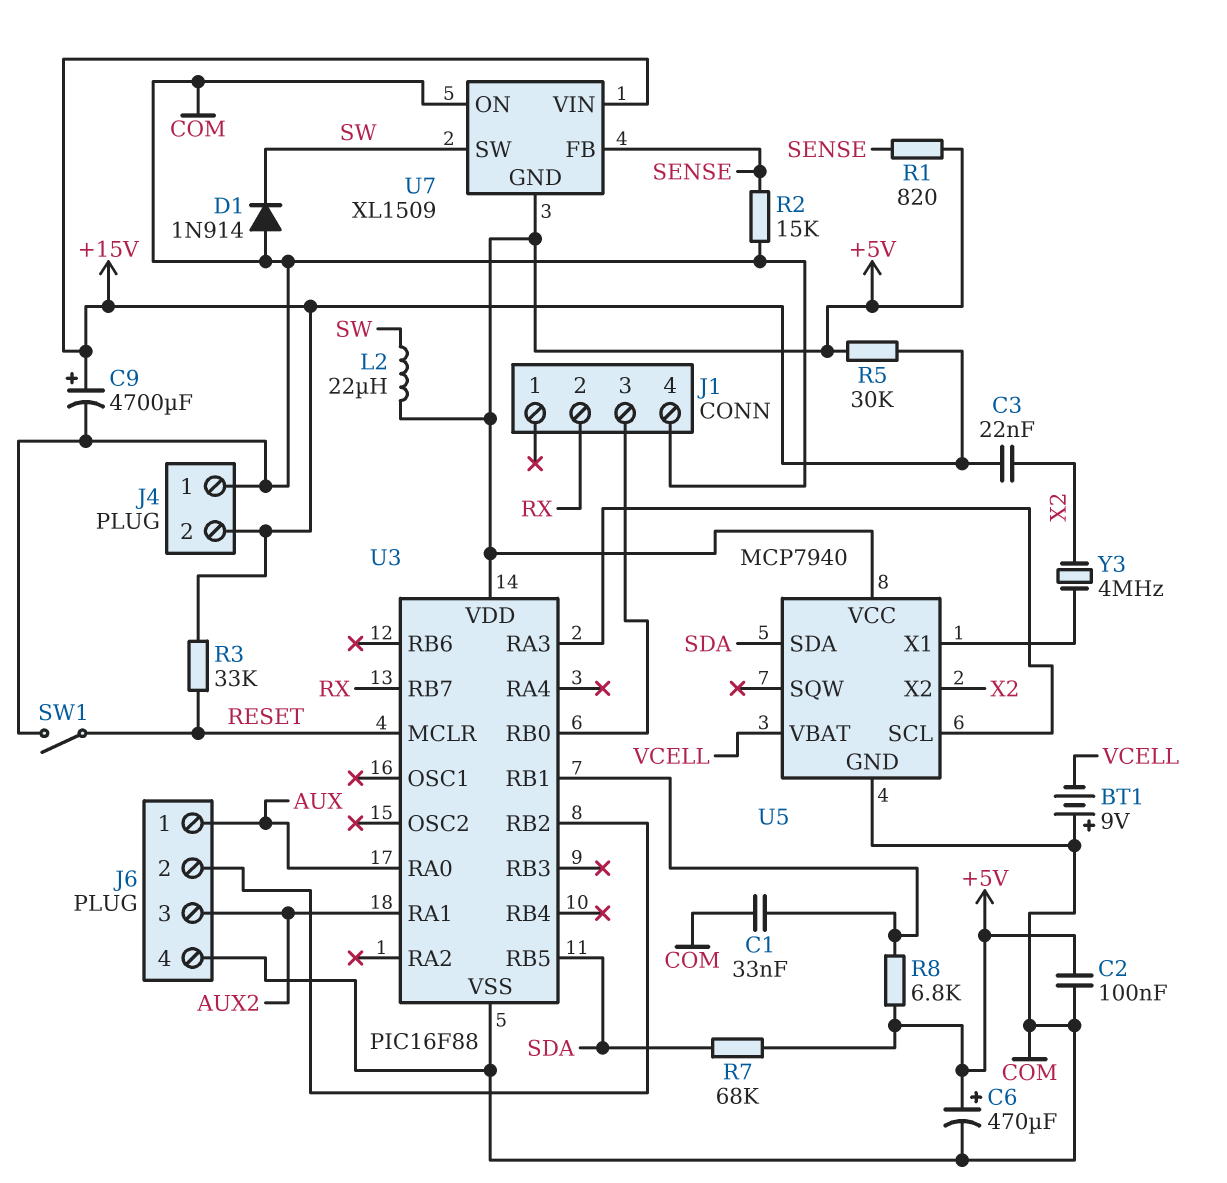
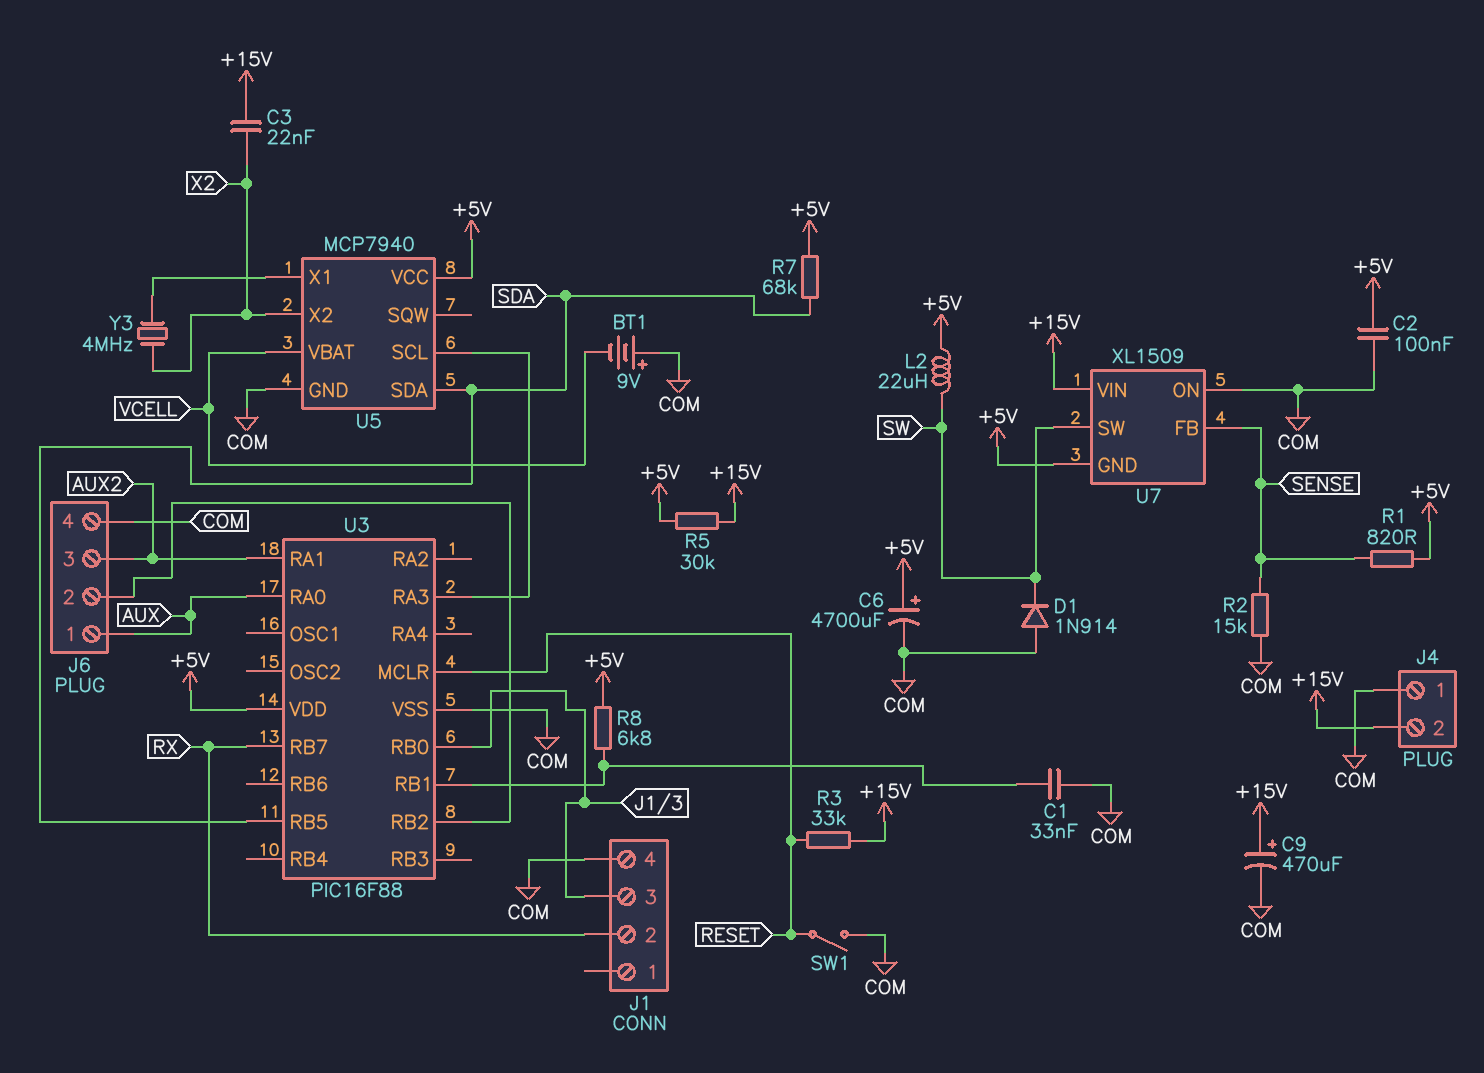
C6: 470uF (plus +5V, minus COM) -> 4700uF (plus +5V, minus COM)
C9: 4700uF (plus +15V, minus COM) -> 470uF (plus +15V, minus COM)

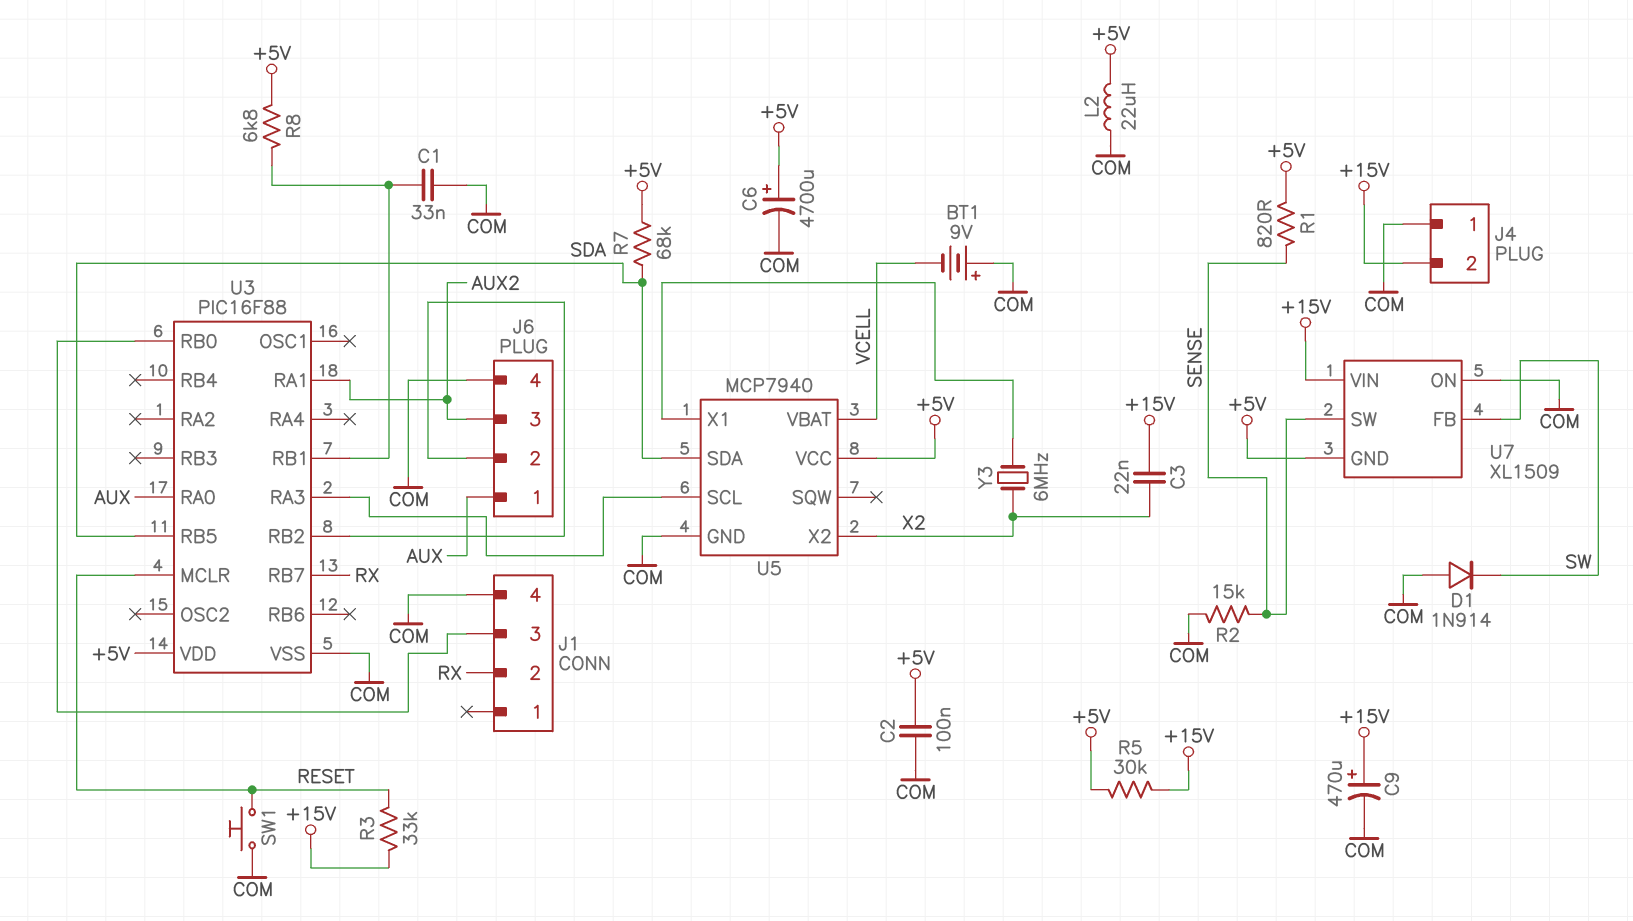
L2: 22uH (+5V, SW) -> 22uH (+5V, COM)
SW1: switch (COM, RESET) -> button (COM, RESET)
U7 pin FB: SENSE -> SW
U7 pin SW: SW -> SENSE
Y3: 4MHz (U5/X1, X2) -> 6MHz (U5/X1, X2)

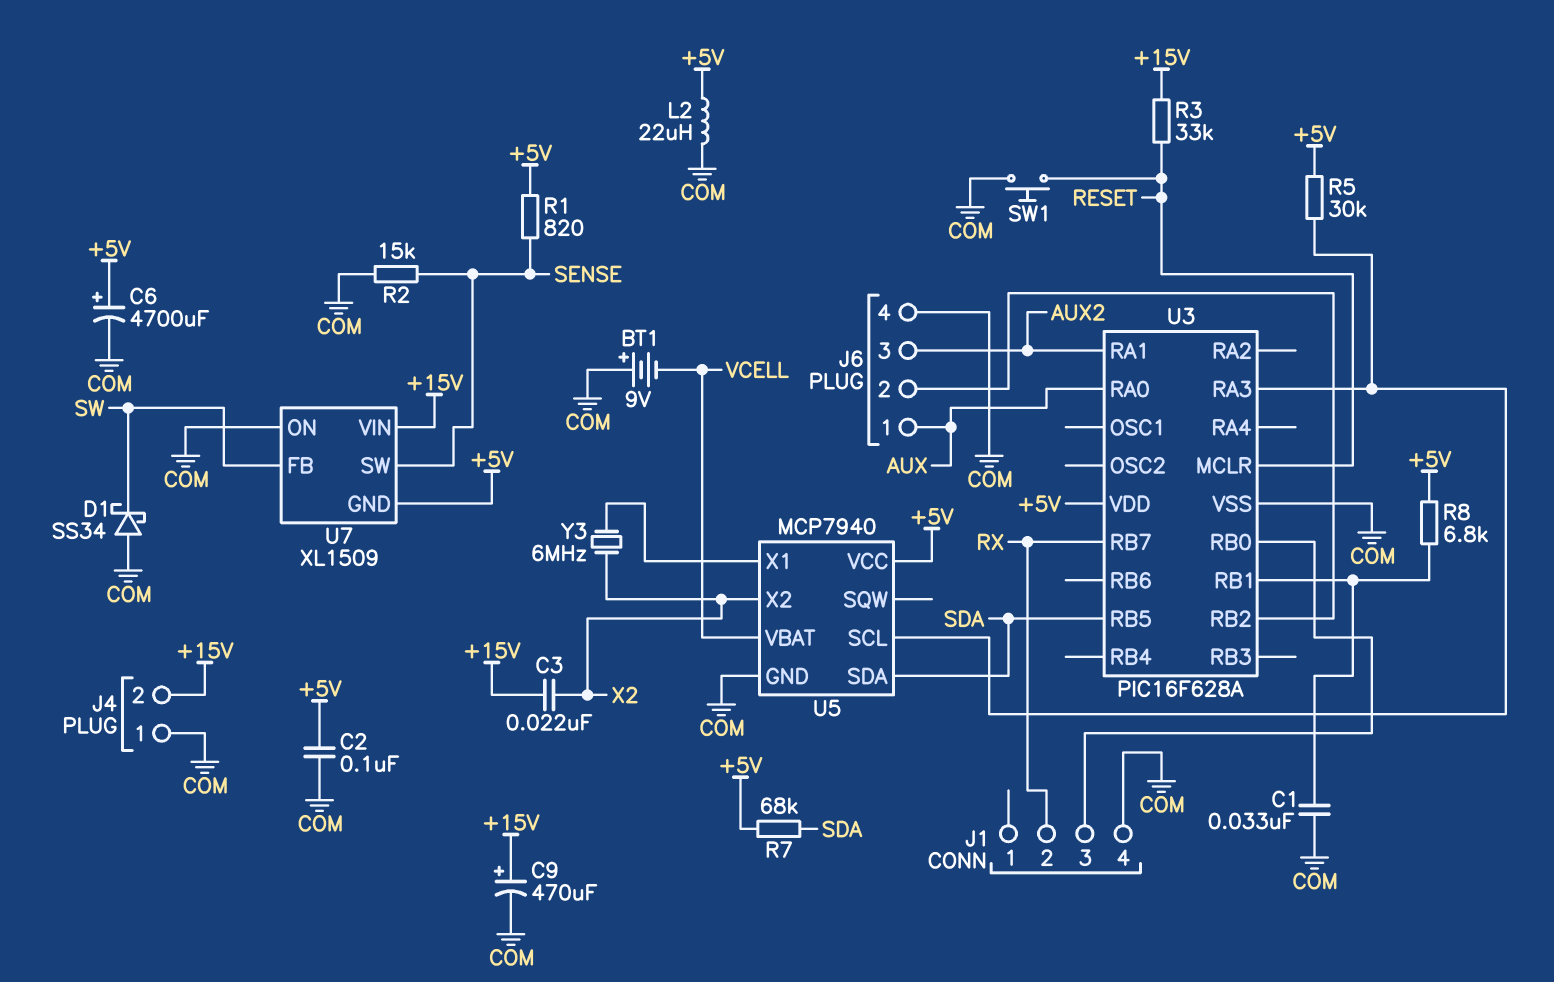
D1: diode 1N914 (A COM, K SW) -> schottky SS34 (A COM, K SW)
R5: 30k (+5V, +15V) -> 30k (+5V, U3/RA3)
U3: PIC16F88 -> PIC16F628A

